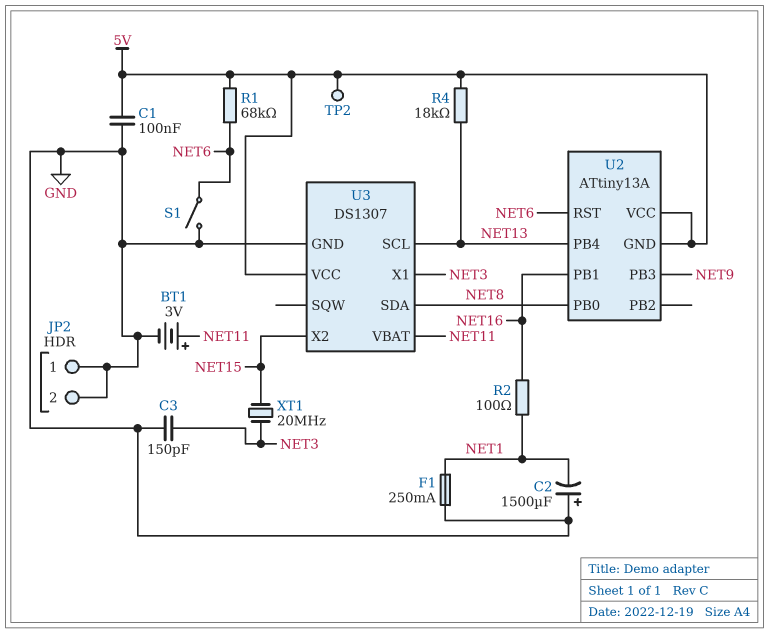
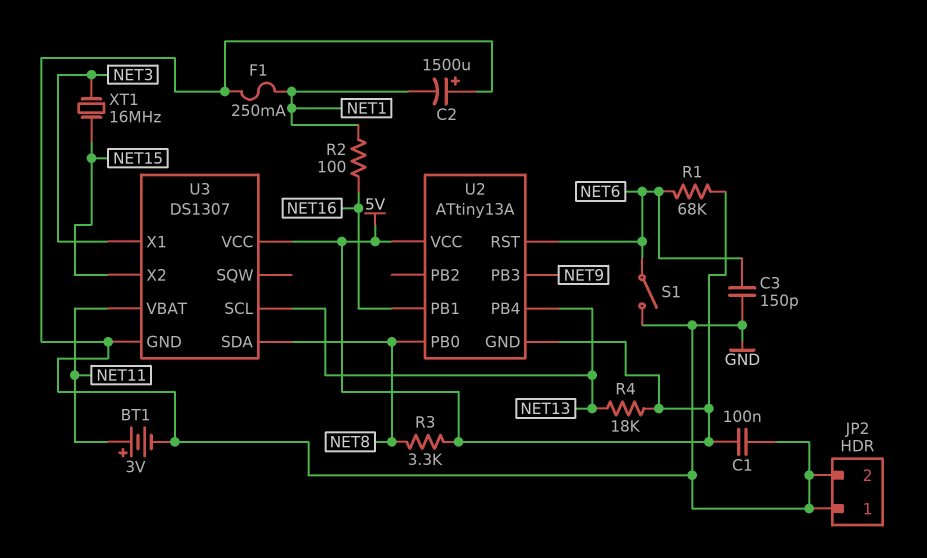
C3: 150pF (GND, NET3) -> 150pF (GND, NET6)
R3: none -> 3.3k (5V, NET8)
TP2: test point (5V) -> none
XT1: 20MHz (NET3, NET15) -> 16MHz (NET3, NET15)

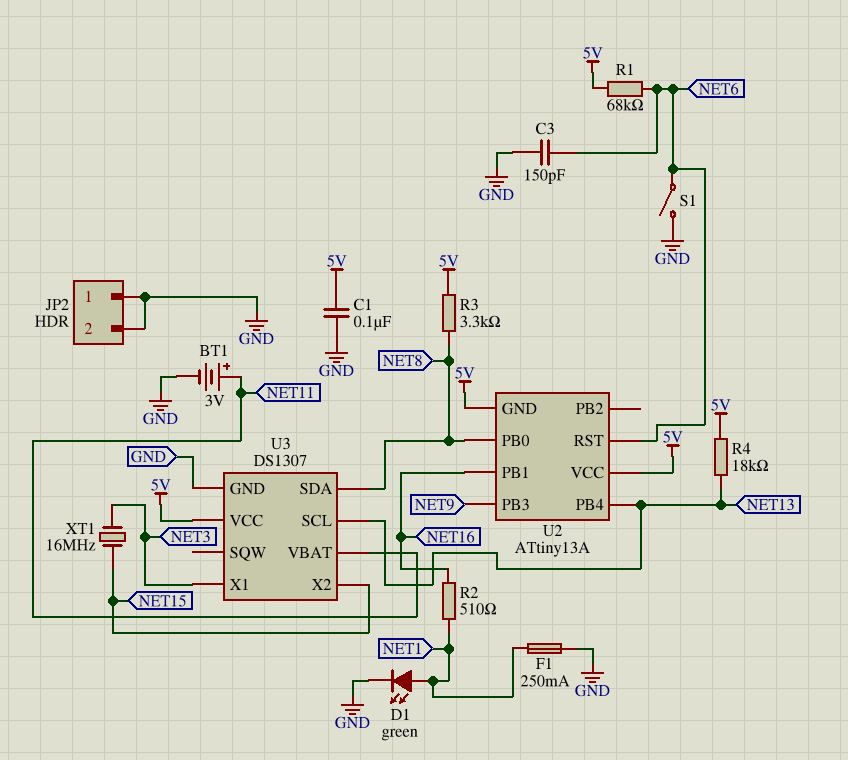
C2: 1500uF (plus GND, minus NET1) -> none
D1: none -> LED green (A NET1, K GND)
R2: 100 (NET1, NET16) -> 510 (NET1, NET16)

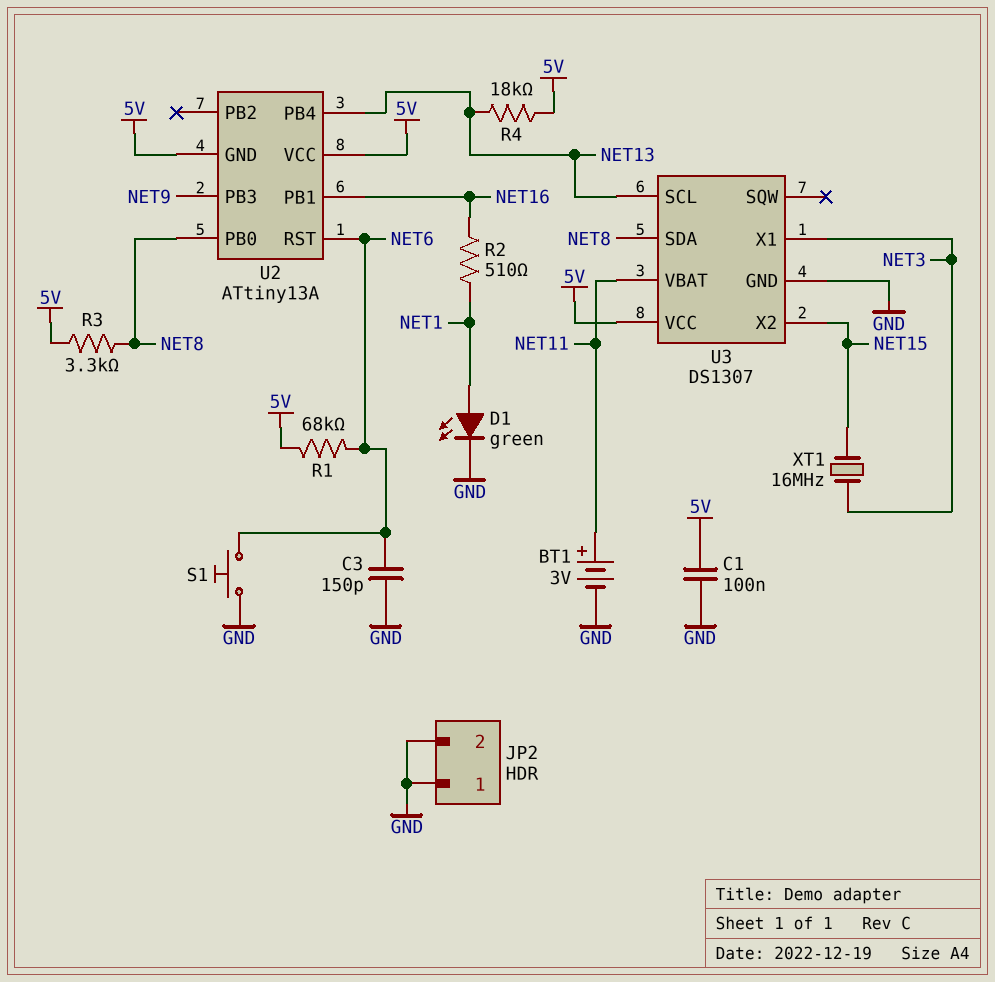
F1: 250mA (GND, NET1) -> none
S1: switch (GND, NET6) -> button (GND, NET6)

